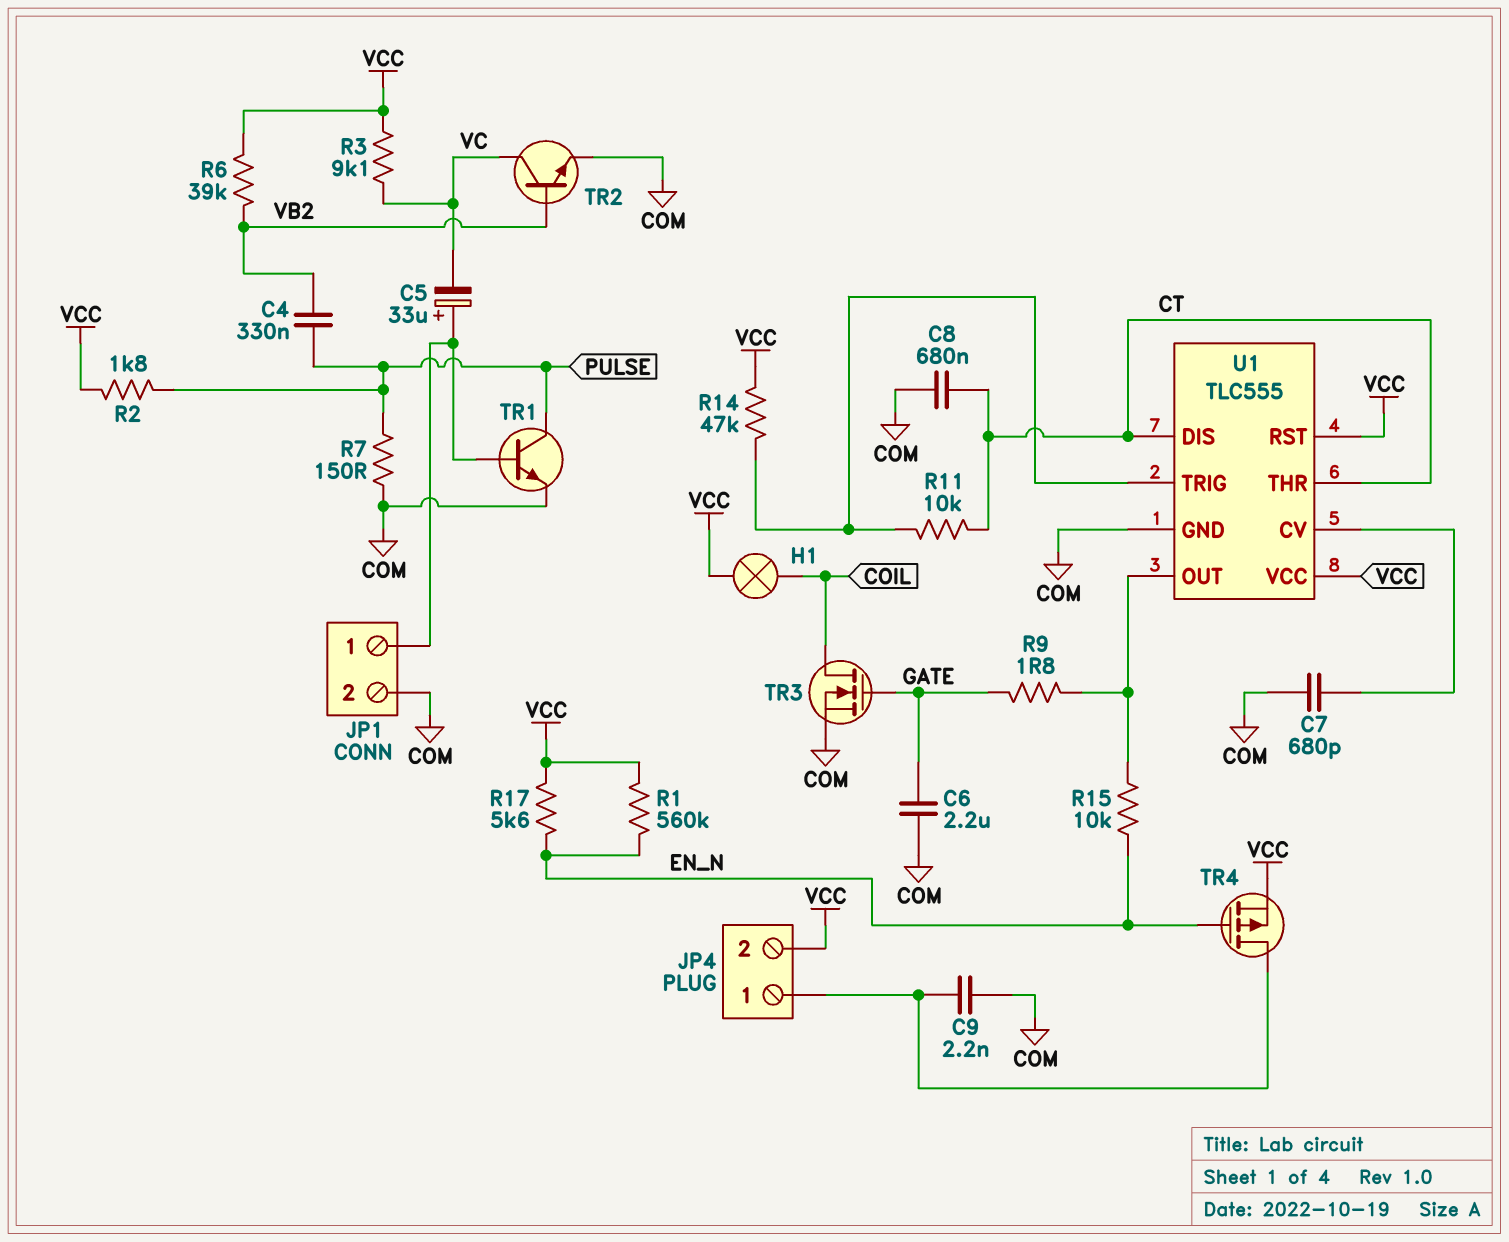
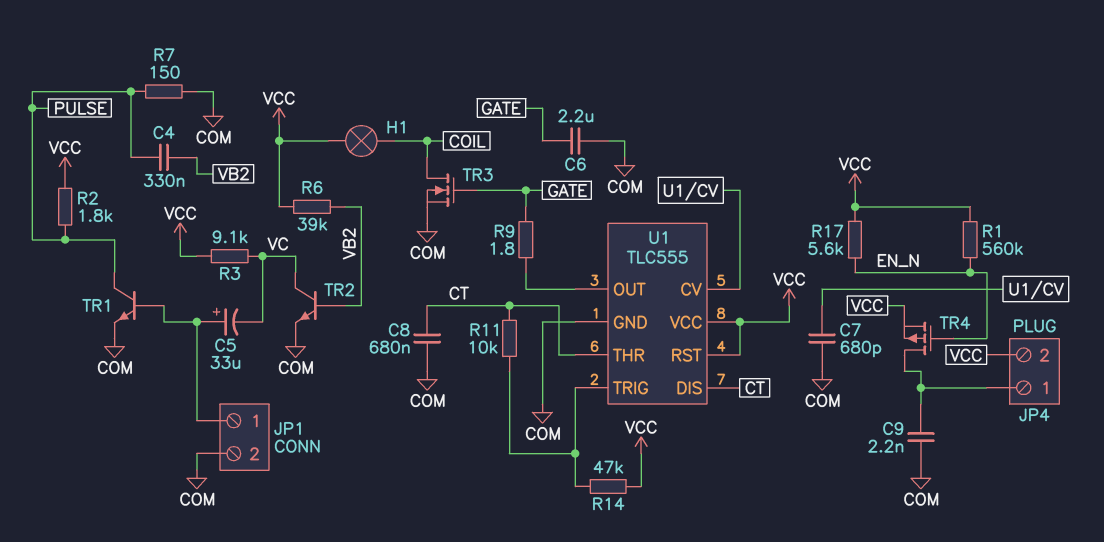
R15: 10k (EN_N, U1/OUT) -> none

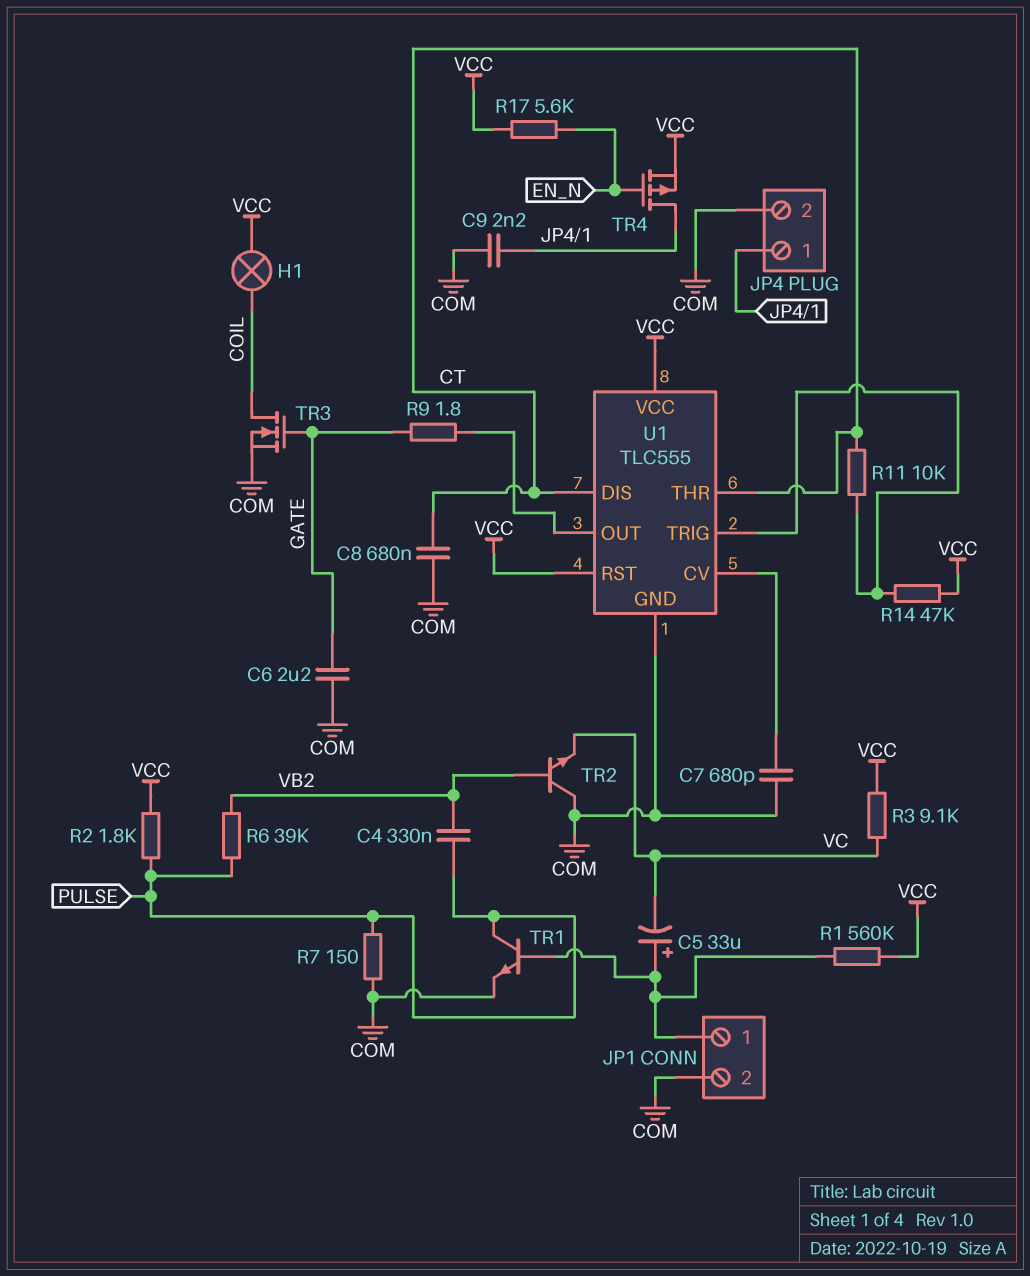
JP4 pin 2: VCC -> COM
R1: 560k (EN_N, VCC) -> 560k (JP1/1, VCC)
R6: 39k (VB2, VCC) -> 39k (PULSE, VB2)
TR2: NPN (B VB2, C VC, E COM) -> NPN (B VB2, C COM, E VC)

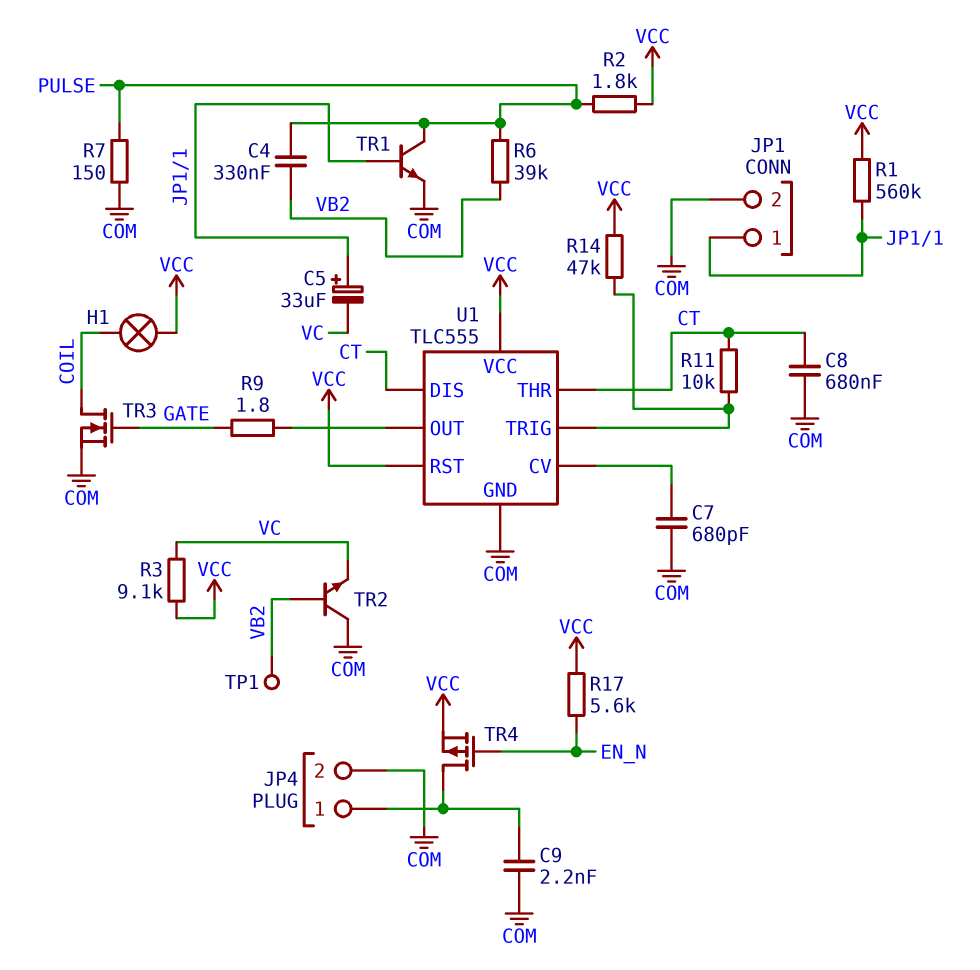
C6: 2.2uF (COM, GATE) -> none
TP1: none -> test point (VB2)

